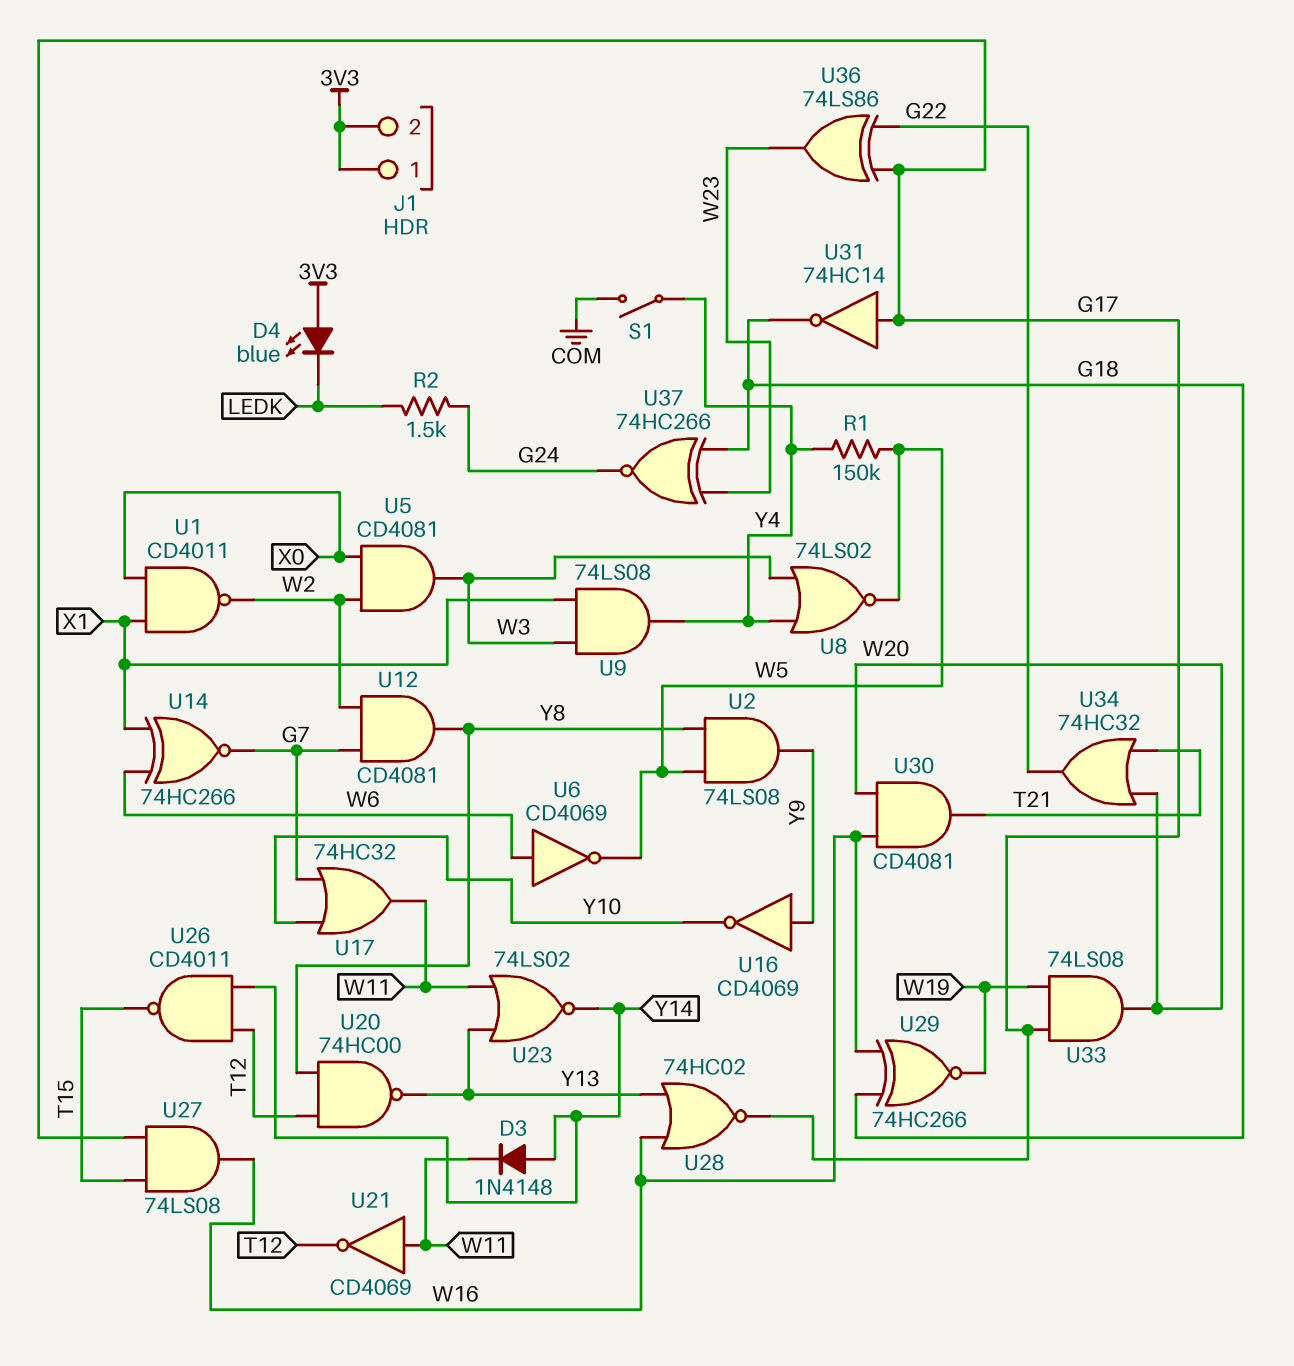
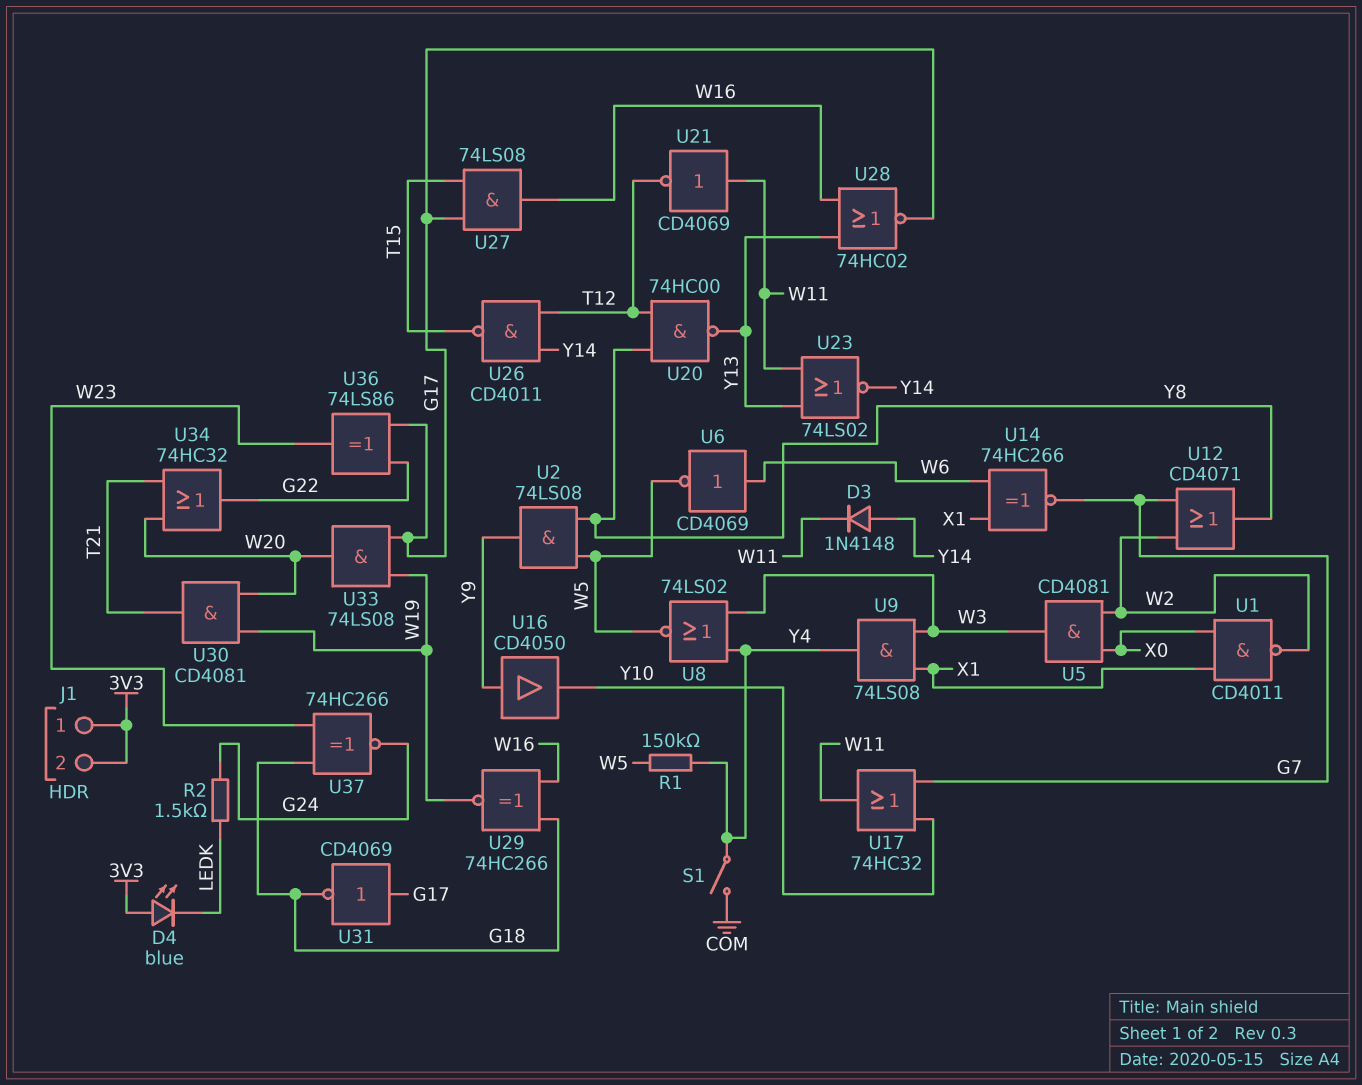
U12: AND CD4081 (in G7, in W2, out Y8) -> OR CD4071 (in G7, in W2, out Y8)
U16: NOT CD4069 (in Y9, out Y10) -> buffer CD4050 (in Y9, out Y10)
U30: AND CD4081 (in W16, in W20, out T21) -> AND CD4081 (in W19, in W20, out T21)
U31: NOT 74HC14 (in G17, out G18) -> NOT CD4069 (in G17, out G18)

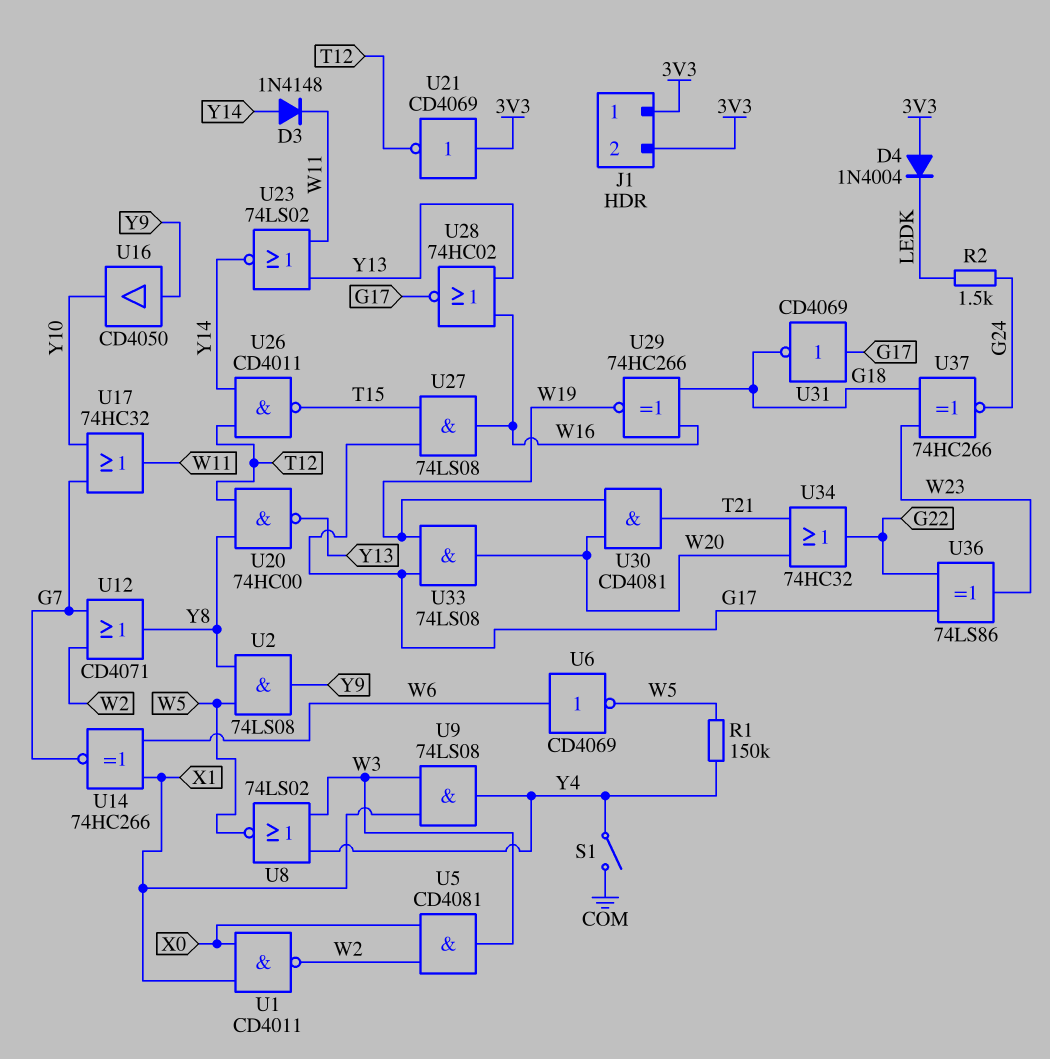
D4: LED blue (A 3V3, K LEDK) -> diode 1N4004 (A 3V3, K LEDK)
U21: NOT CD4069 (in W11, out T12) -> NOT CD4069 (in 3V3, out T12)

